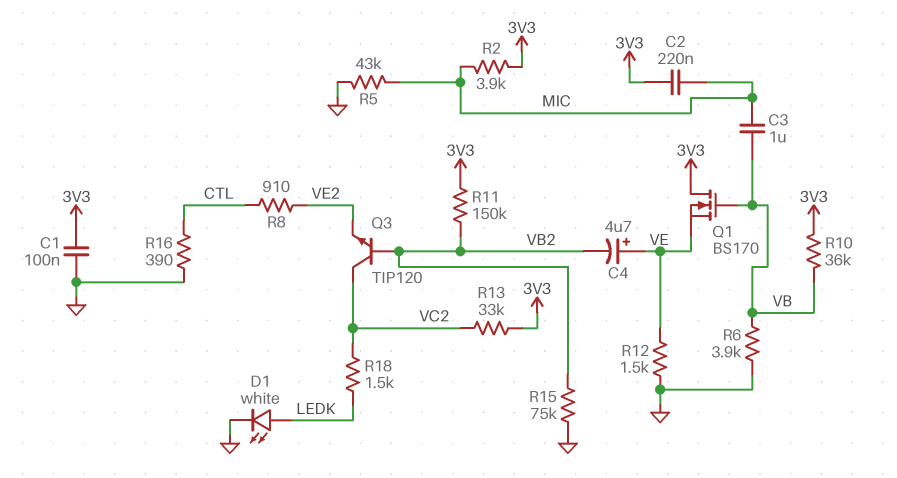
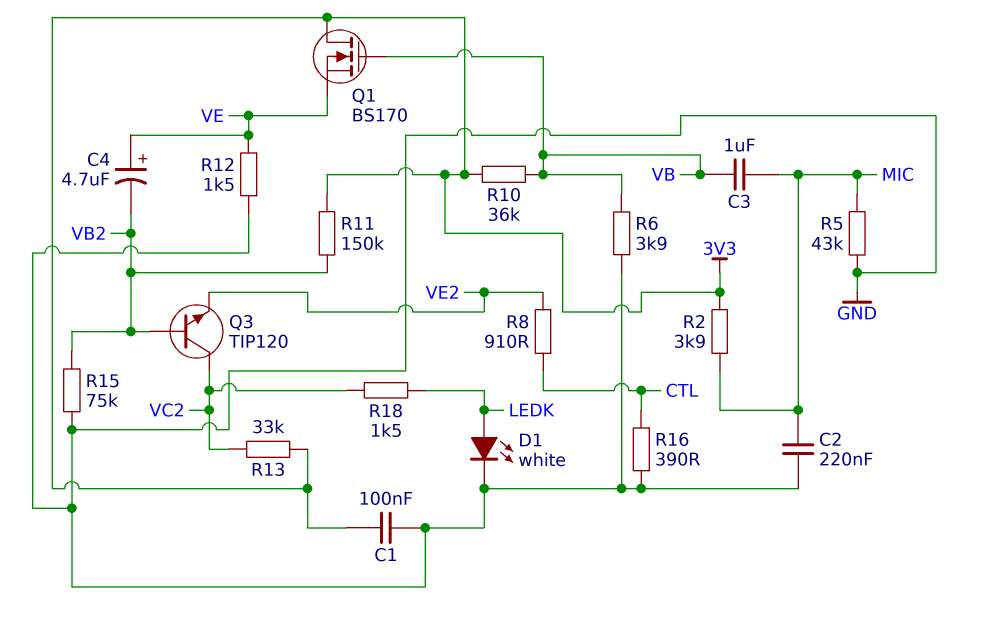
C2: 220nF (3V3, MIC) -> 220nF (GND, MIC)

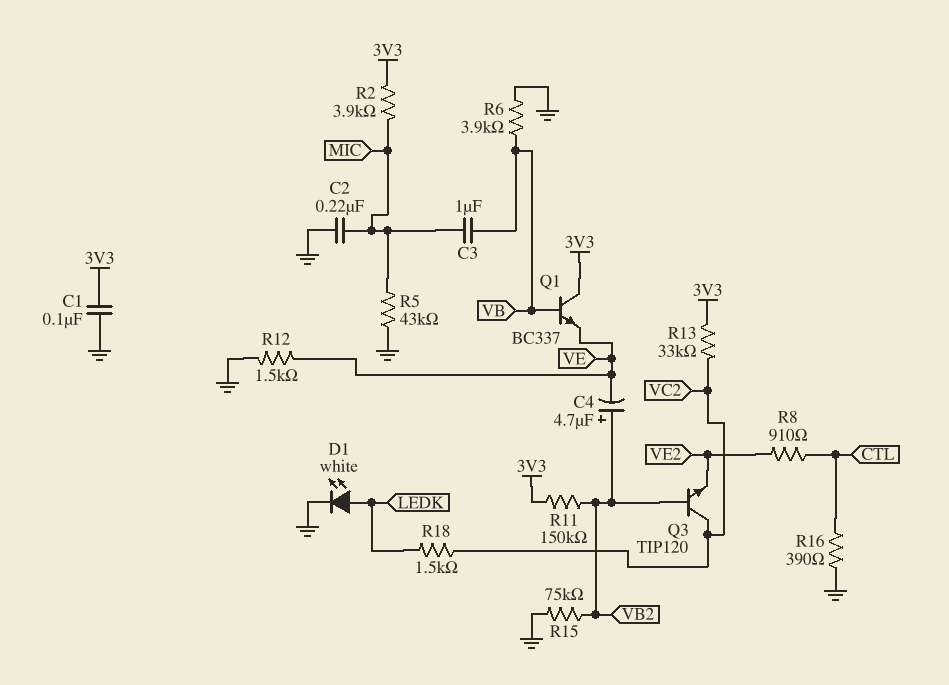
C4: 4.7uF (plus VE, minus VB2) -> 4.7uF (plus VB2, minus VE)
Q1: NMOS BS170 (G VB, D 3V3, S VE) -> NPN BC337 (B VB, C 3V3, E VE)
R10: 36k (3V3, VB) -> none

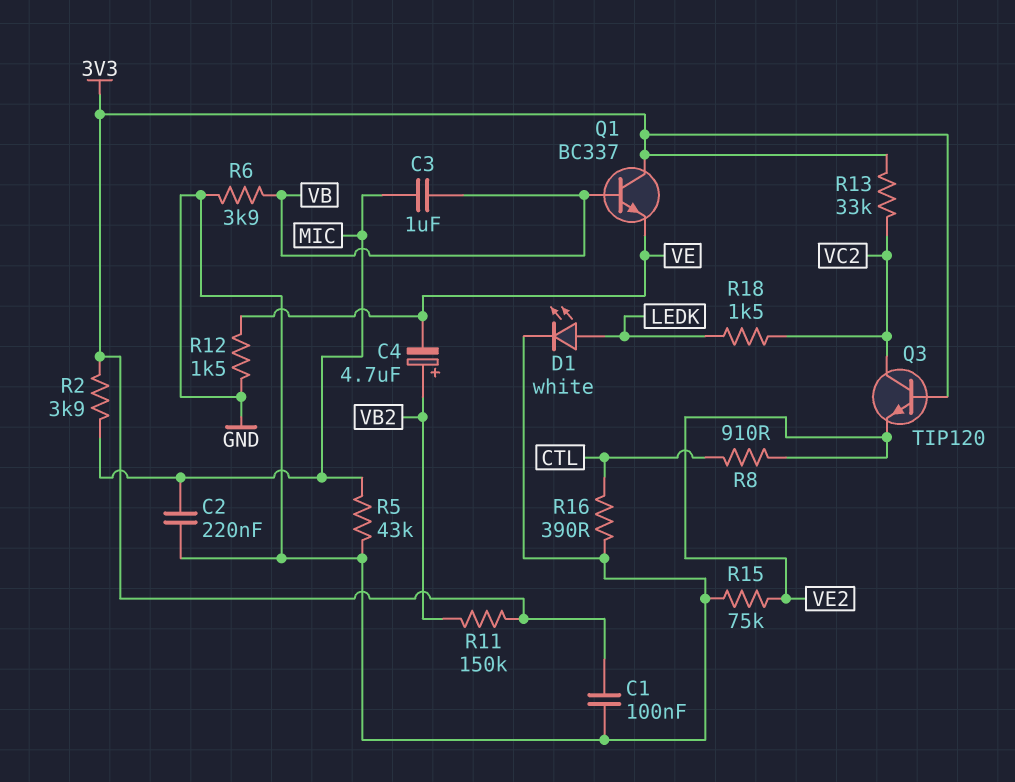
Q3: NPN TIP120 (B VB2, C VC2, E VE2) -> NPN TIP120 (B 3V3, C VC2, E VE2)
R15: 75k (GND, VB2) -> 75k (GND, VE2)

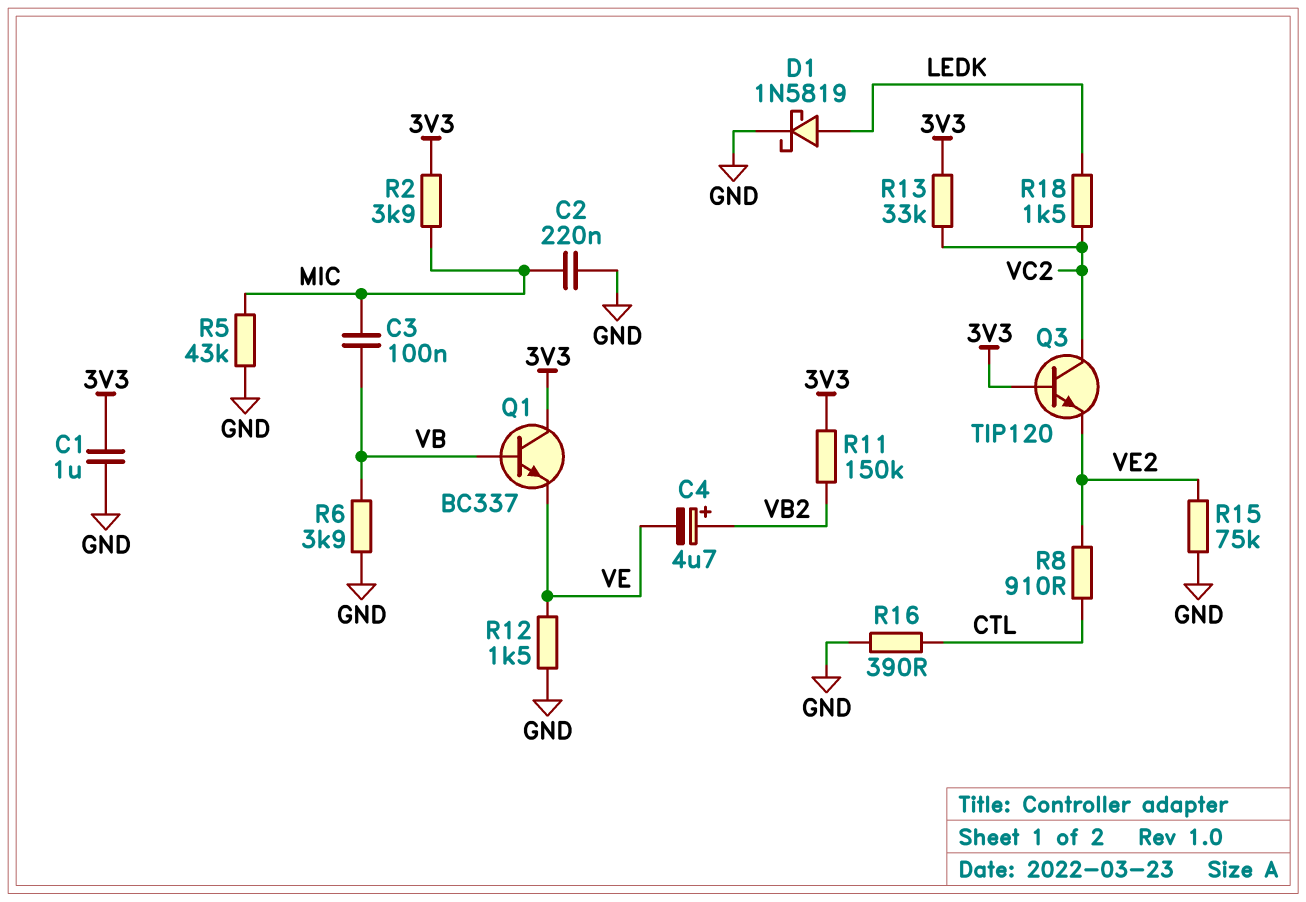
C1: 100nF (3V3, GND) -> 1uF (3V3, GND)
C3: 1uF (MIC, VB) -> 100nF (MIC, VB)
D1: LED white (A LEDK, K GND) -> schottky 1N5819 (A LEDK, K GND)

